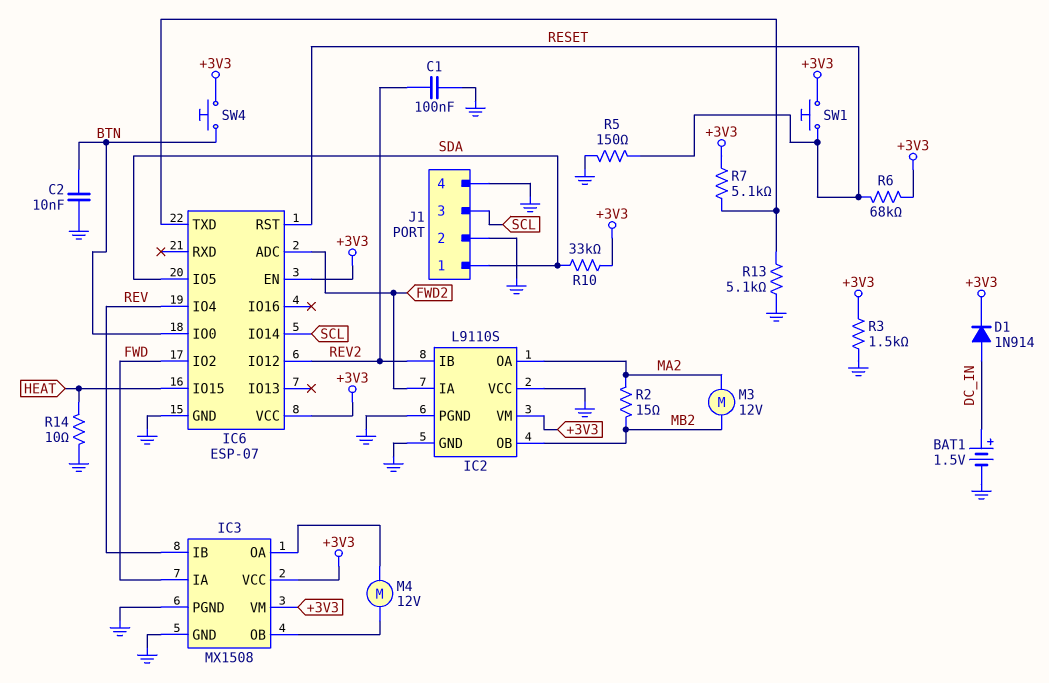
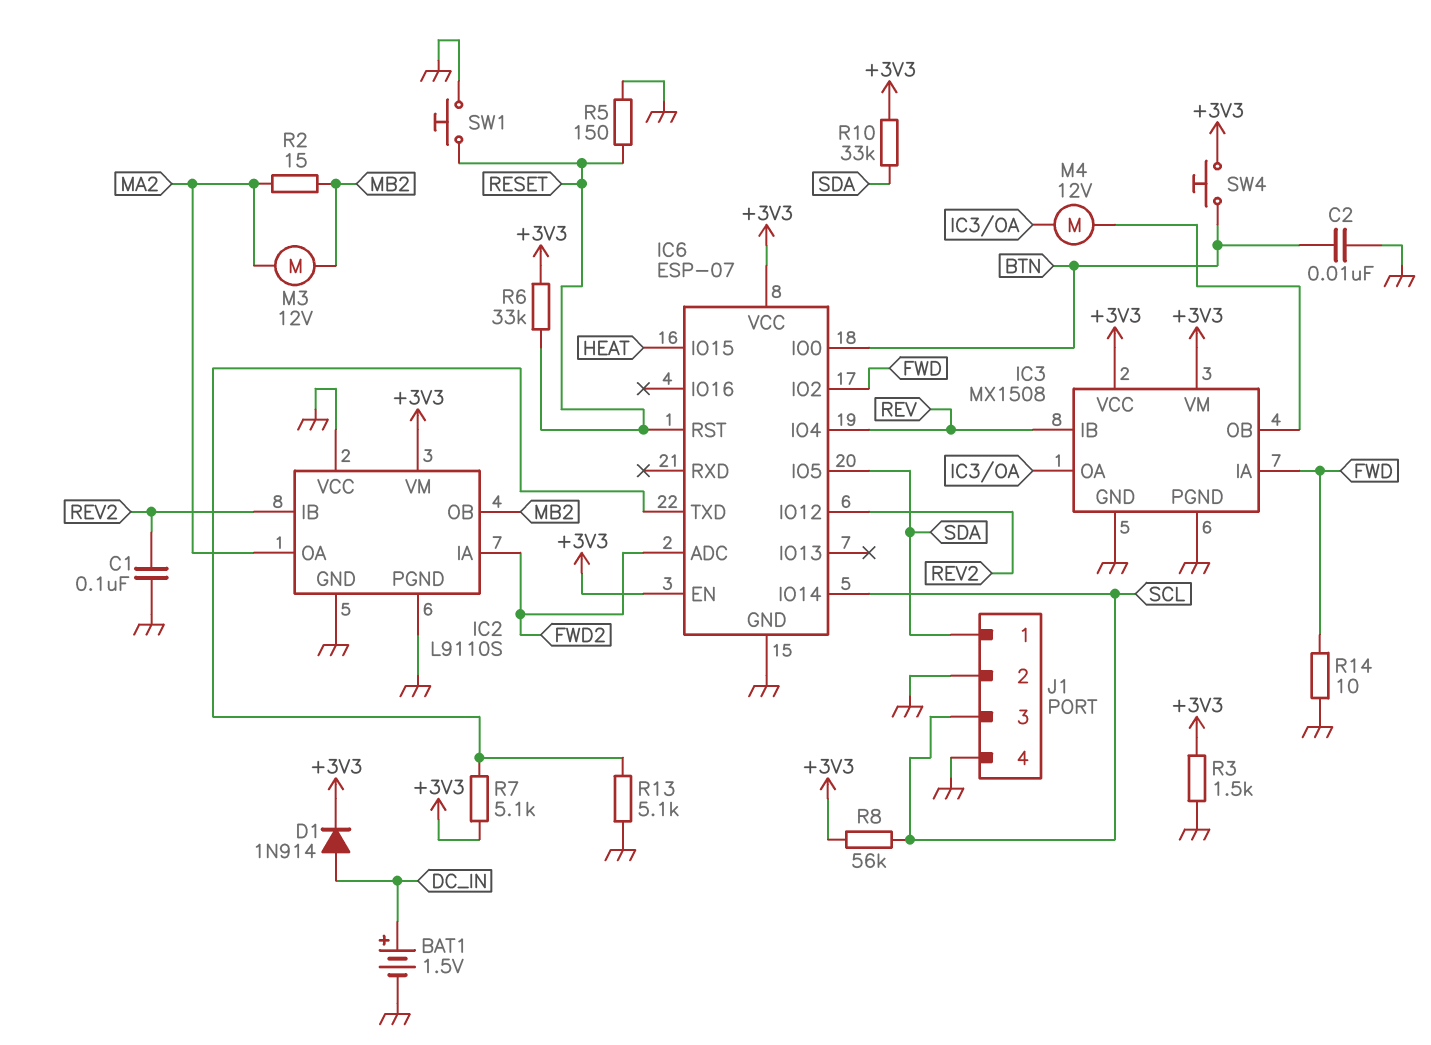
R6: 68k (+3V3, RESET) -> 33k (+3V3, RESET)
R8: none -> 56k (+3V3, SCL)
R14: 10 (GND, HEAT) -> 10 (FWD, GND)
SW1: button (+3V3, RESET) -> button (GND, RESET)

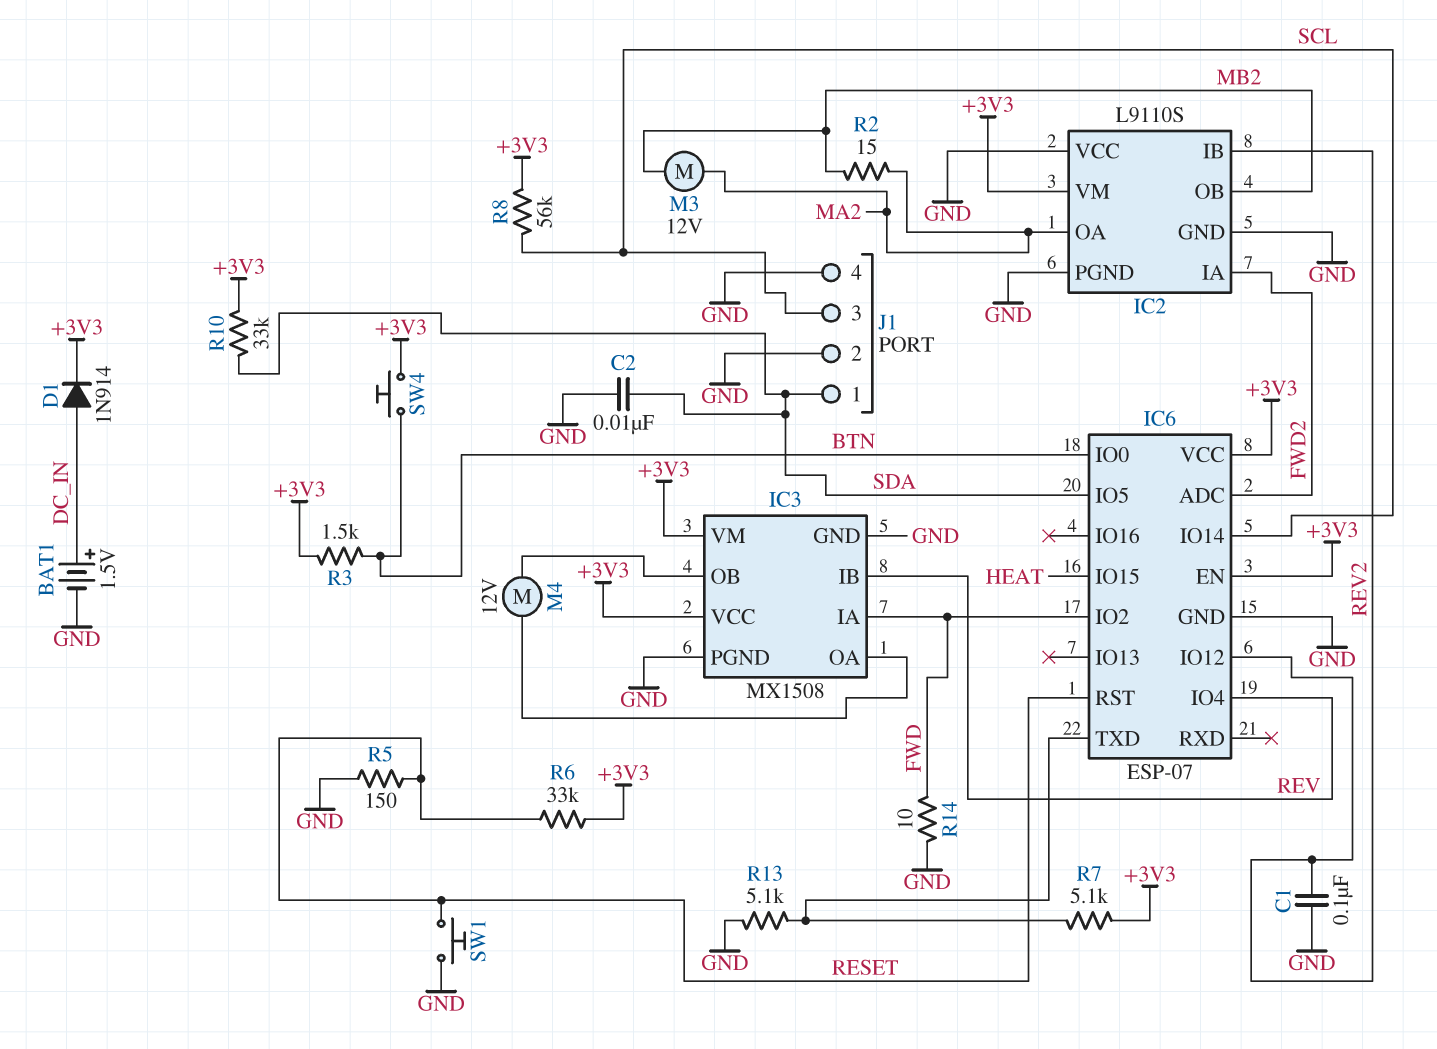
C2: 10nF (BTN, GND) -> 10nF (GND, SDA)
R3: 1.5k (+3V3, GND) -> 1.5k (+3V3, BTN)

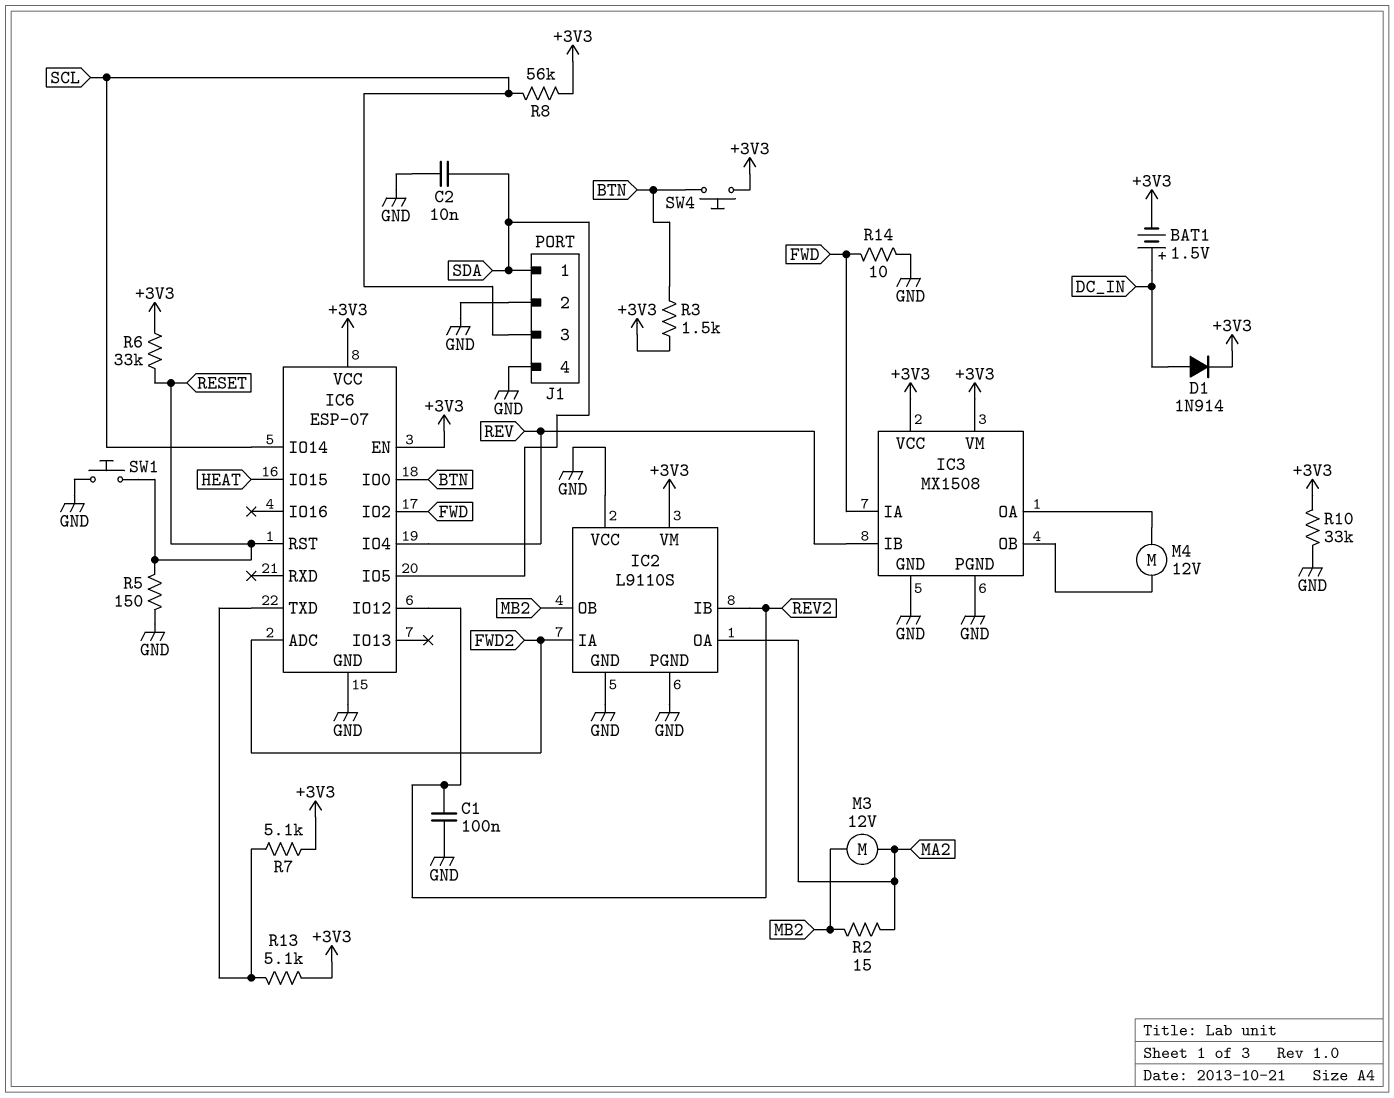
BAT1: 1.5V (plus DC_IN, minus GND) -> 1.5V (plus DC_IN, minus +3V3)
R10: 33k (+3V3, SDA) -> 33k (+3V3, GND)
R13: 5.1k (GND, IC6/TXD) -> 5.1k (+3V3, IC6/TXD)

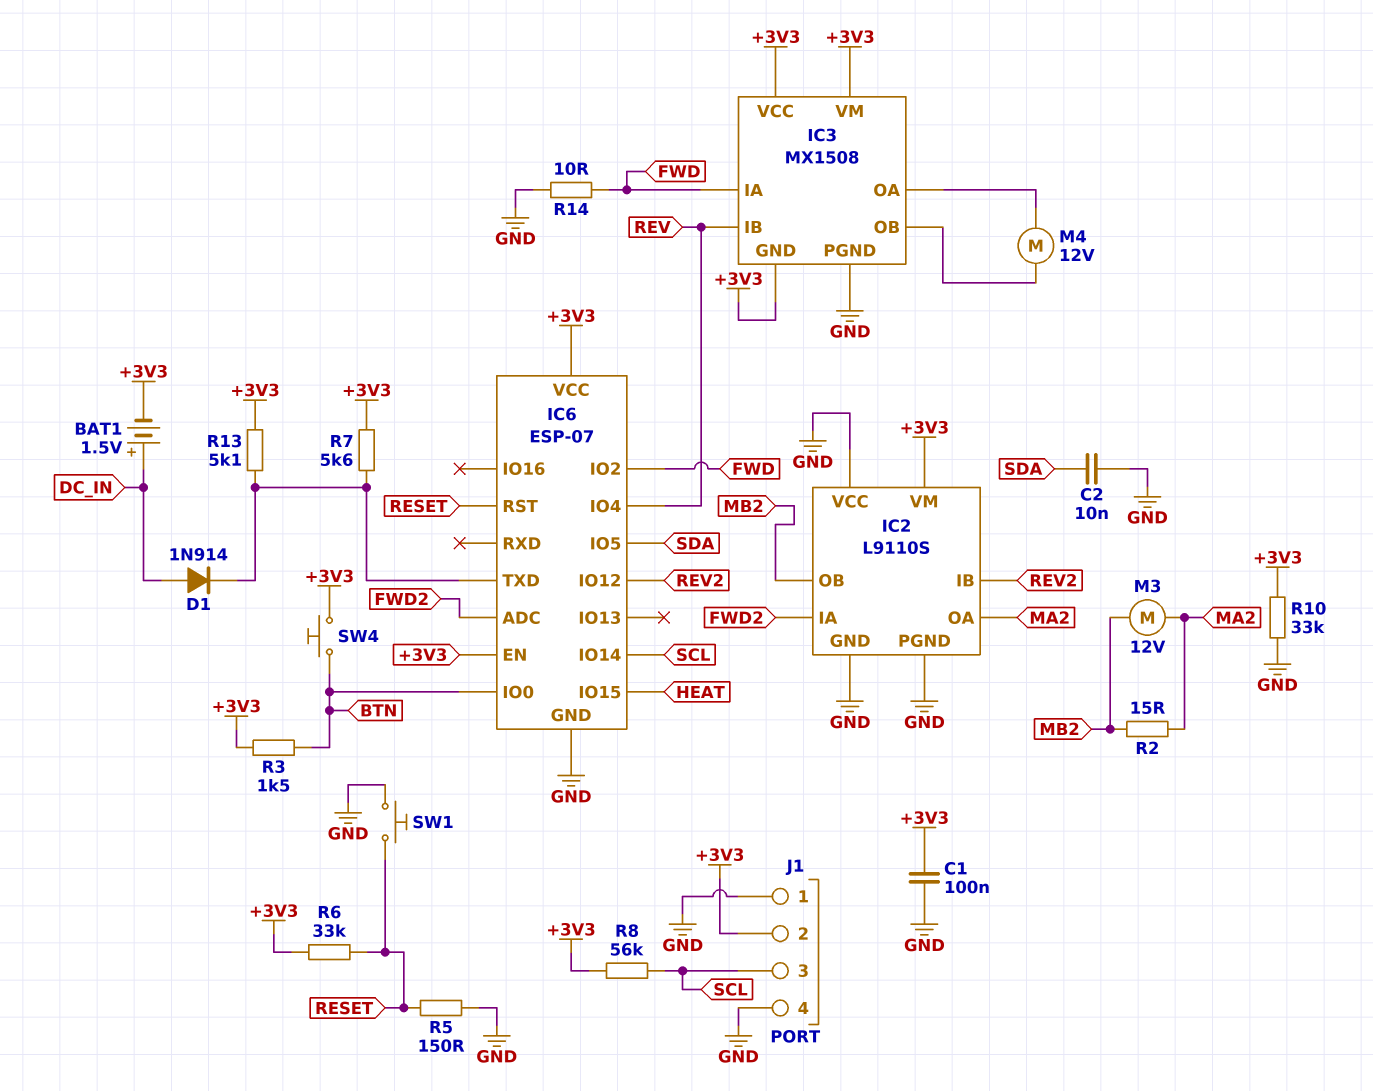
C1: 100nF (GND, REV2) -> 100nF (+3V3, GND)
D1: diode 1N914 (A DC_IN, K +3V3) -> diode 1N914 (A DC_IN, K IC6/TXD)
IC3 pin GND: GND -> +3V3
J1 pin 1: SDA -> GND
J1 pin 2: GND -> +3V3
R7: 5.1k (+3V3, IC6/TXD) -> 5.6k (+3V3, IC6/TXD)

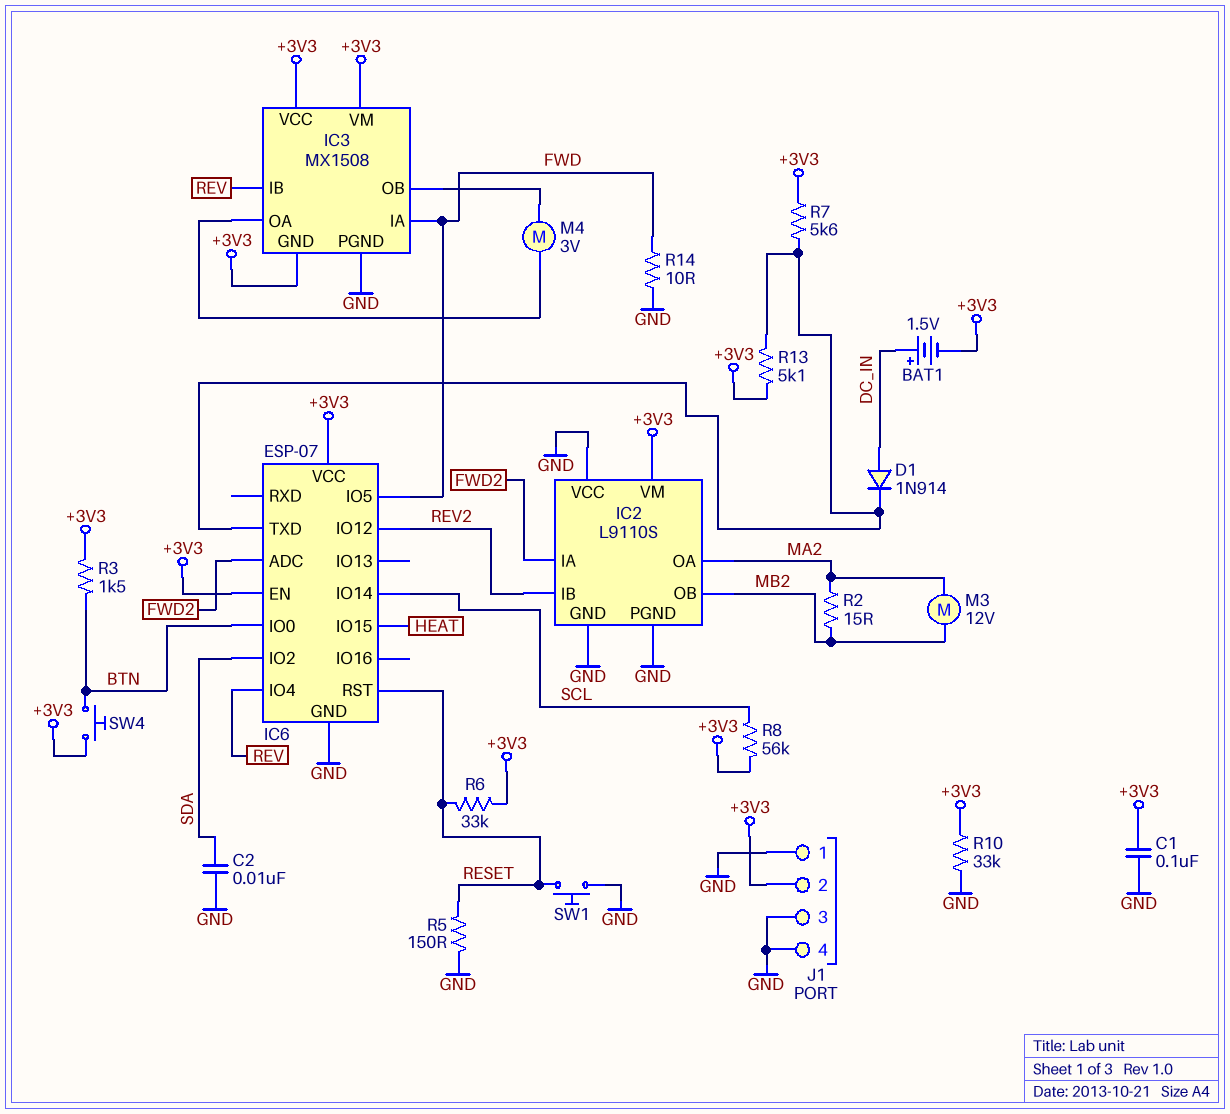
IC6 pin IO2: FWD -> SDA
IC6 pin IO5: SDA -> FWD
J1 pin 3: SCL -> GND
M4: motor 12V (IC3/OA, IC3/OB) -> motor 3V (IC3/OA, IC3/OB)

